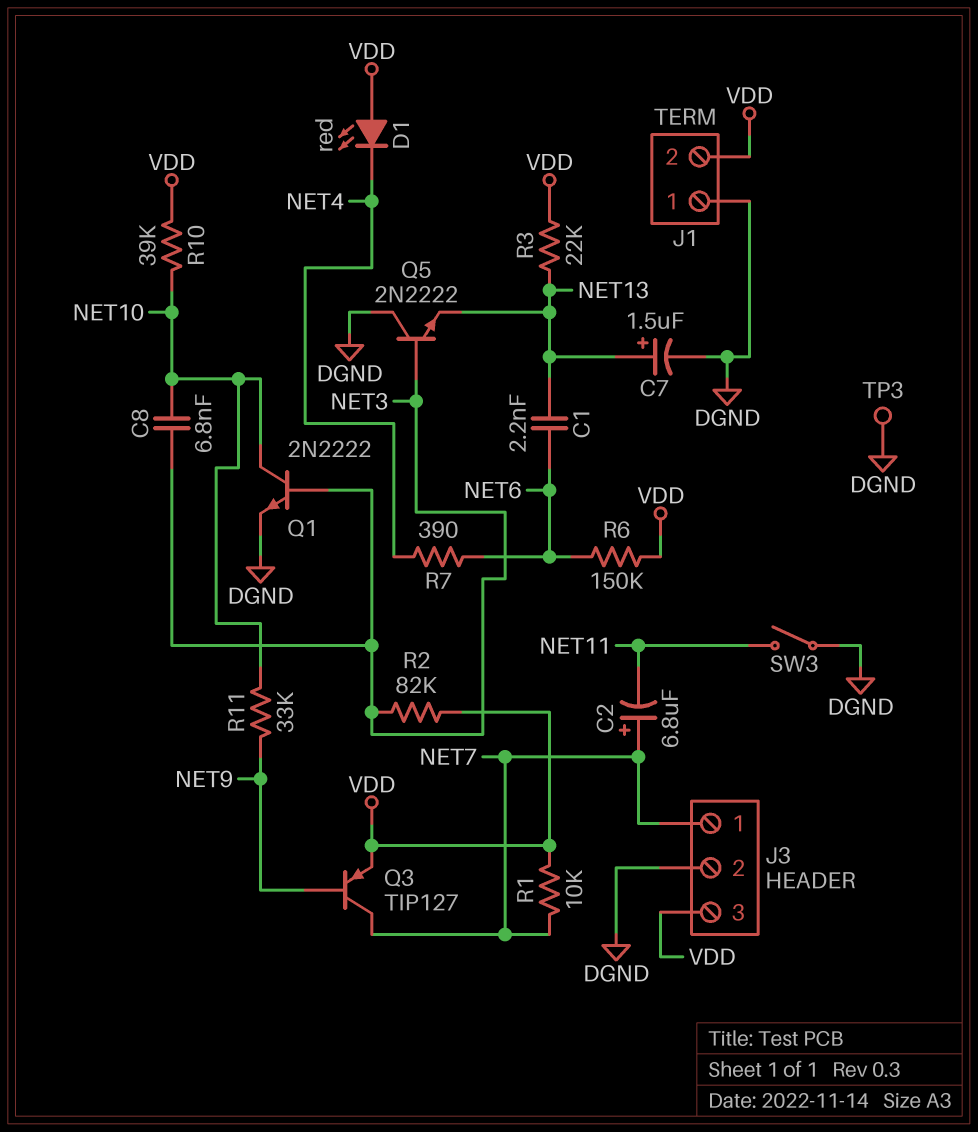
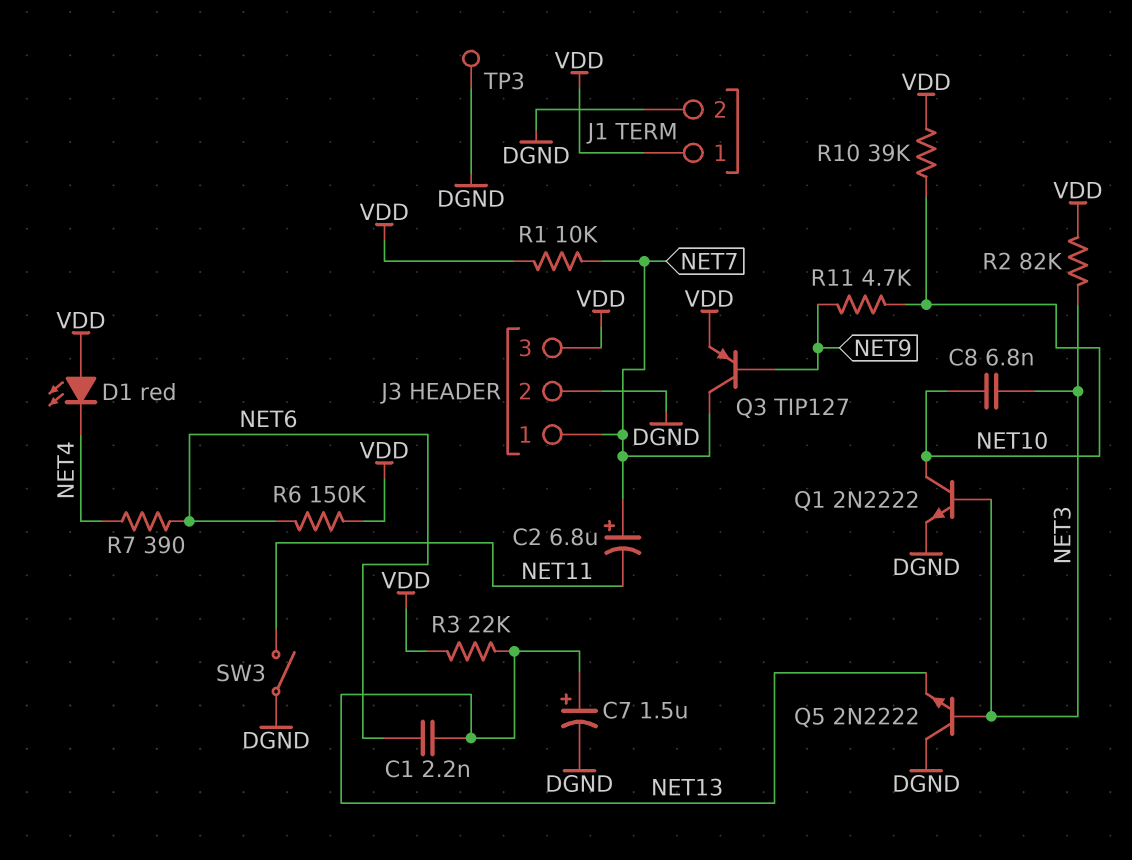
J1 pin 1: DGND -> VDD
J1 pin 2: VDD -> DGND
R11: 33k (NET9, NET10) -> 4.7k (NET9, NET10)

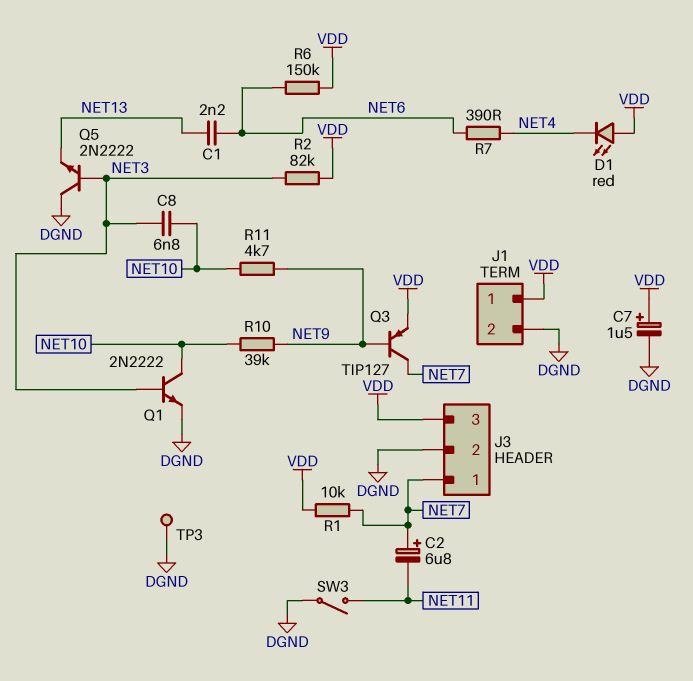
C7: 1.5uF (plus NET13, minus DGND) -> 1.5uF (plus VDD, minus DGND)
R3: 22k (NET13, VDD) -> none
R10: 39k (NET10, VDD) -> 39k (NET9, NET10)

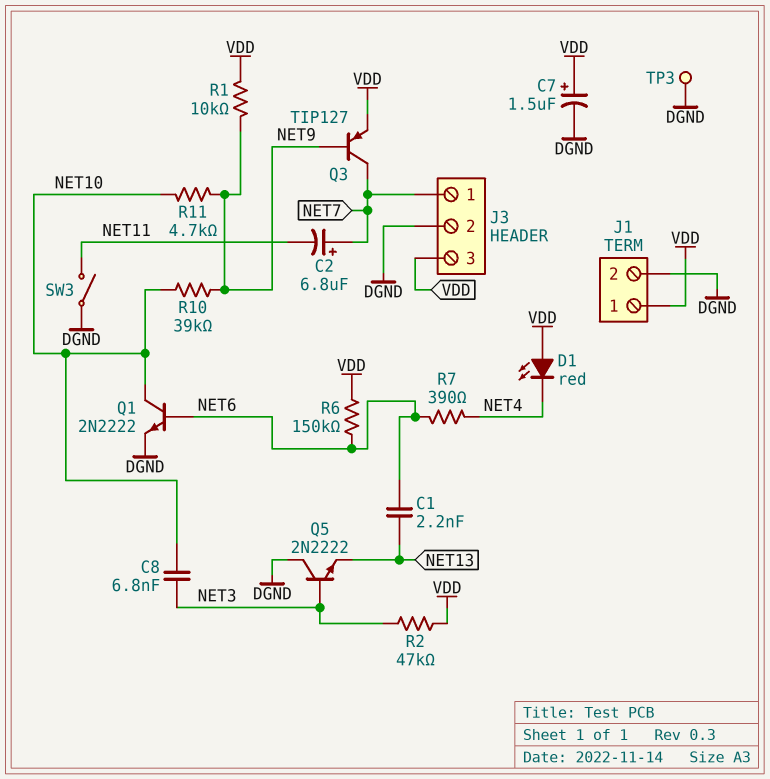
Q1: NPN 2N2222 (B NET3, C NET10, E DGND) -> NPN 2N2222 (B NET6, C NET10, E DGND)
R1: 10k (NET7, VDD) -> 10k (NET9, VDD)
R2: 82k (NET3, VDD) -> 47k (NET3, VDD)

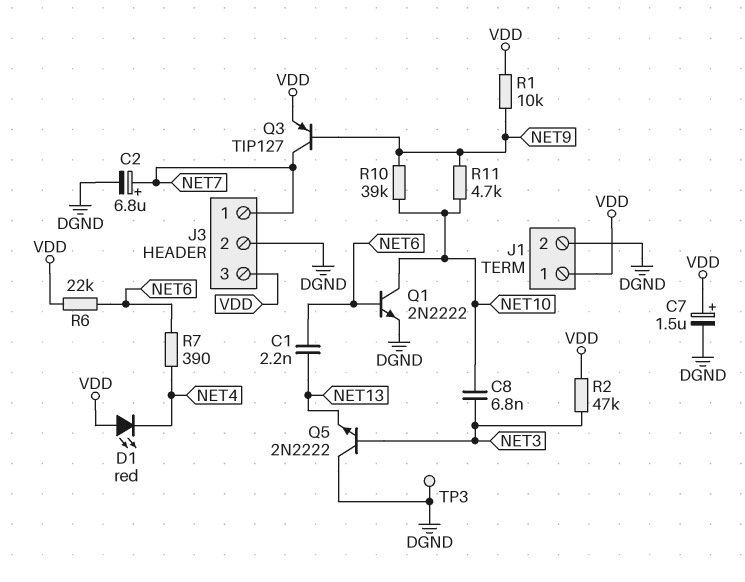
C2: 6.8uF (plus NET7, minus NET11) -> 6.8uF (plus NET7, minus DGND)
R6: 150k (NET6, VDD) -> 22k (NET6, VDD)
SW3: switch (DGND, NET11) -> none

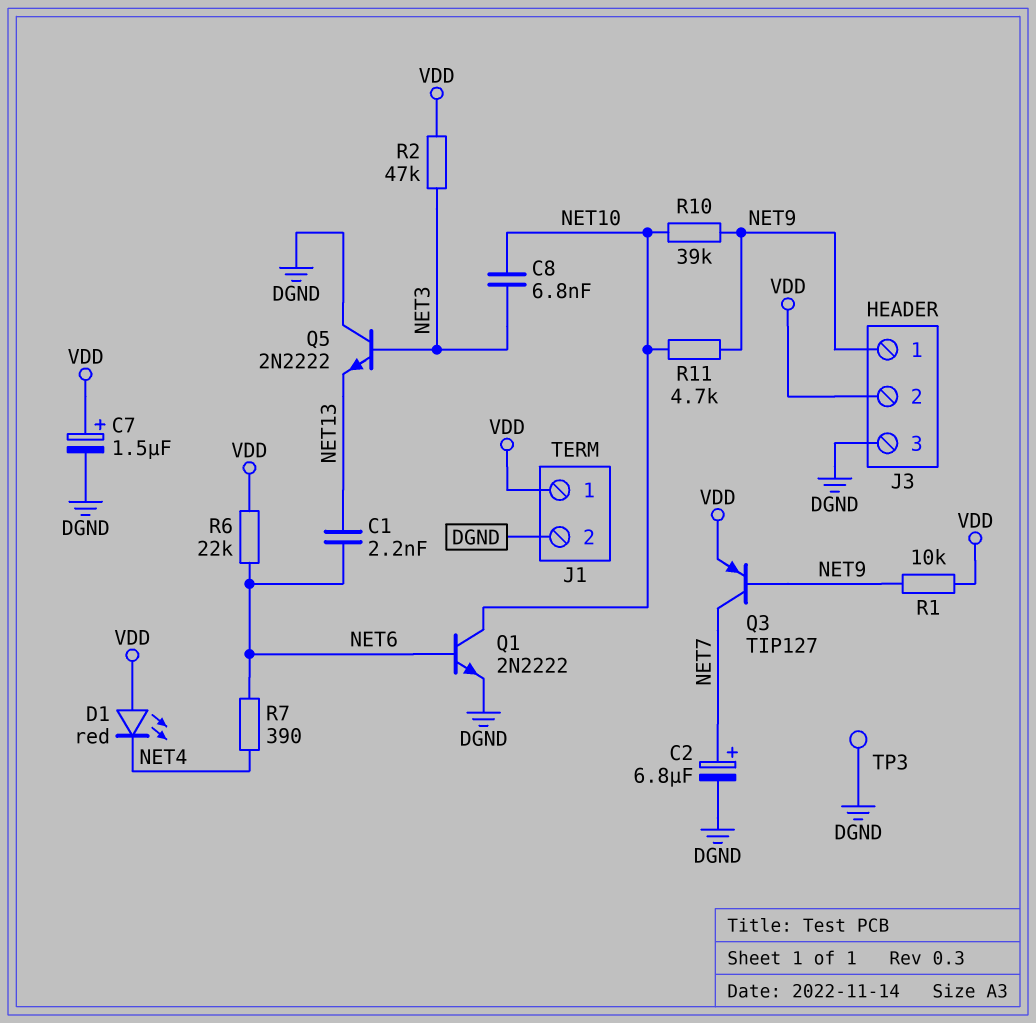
J3 pin 1: NET7 -> NET9
J3 pin 2: DGND -> VDD
J3 pin 3: VDD -> DGND

